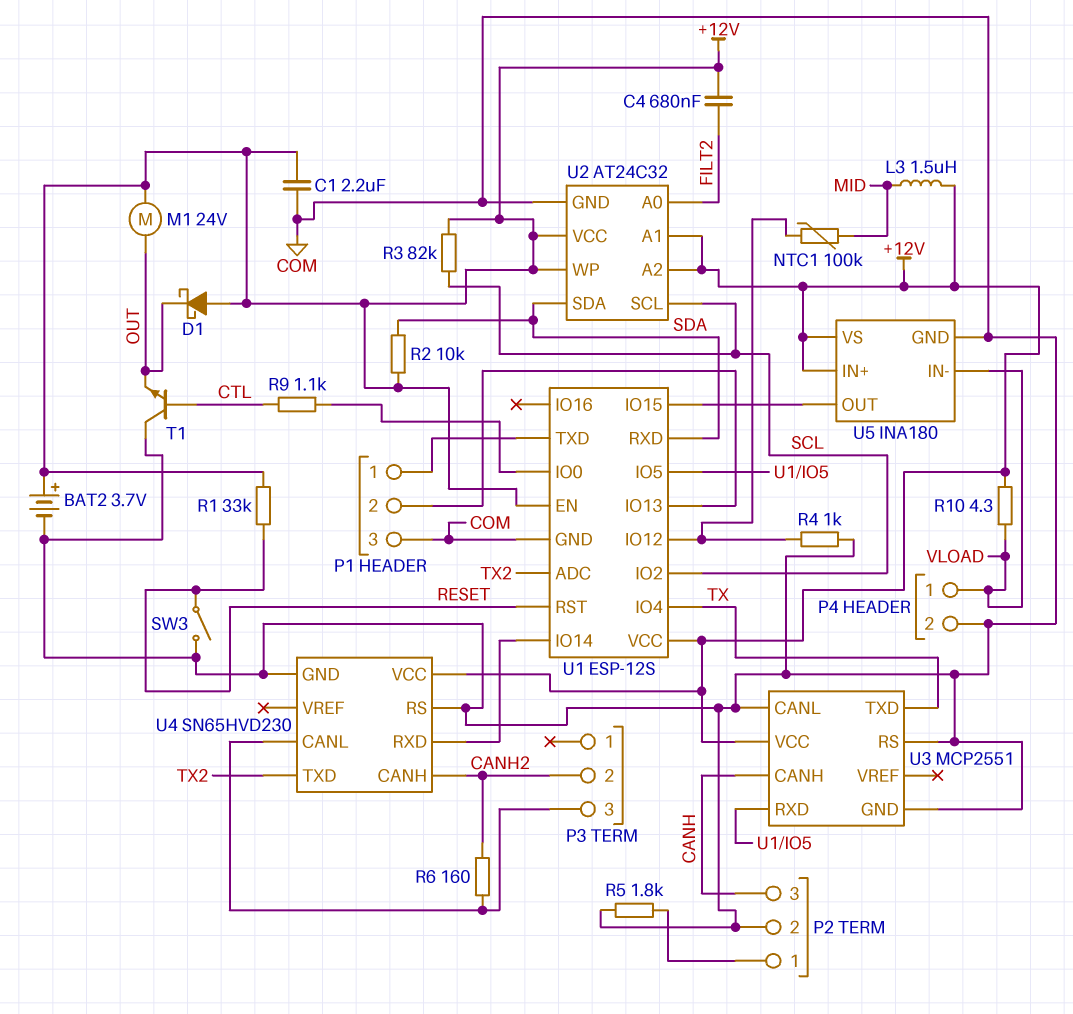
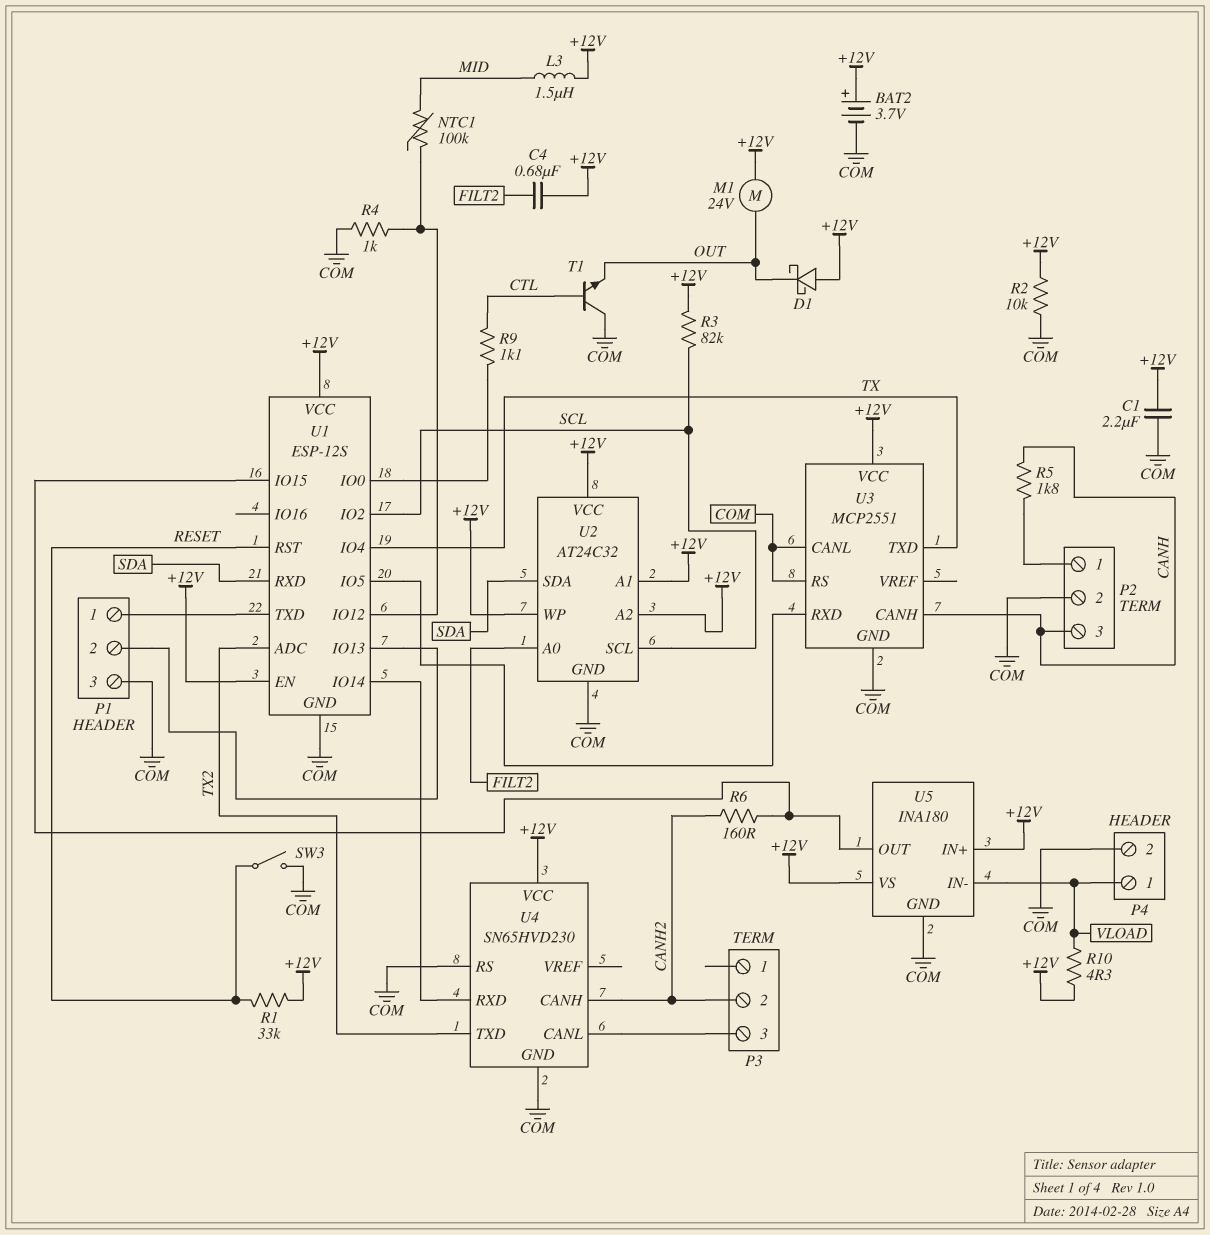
R2: 10k (+12V, SDA) -> 10k (+12V, COM)
R5: 1.8k (COM, P2/1) -> 1.8k (CANH, P2/1)
R6: 160 (CANH2, P3/3) -> 160 (CANH2, U1/IO15)

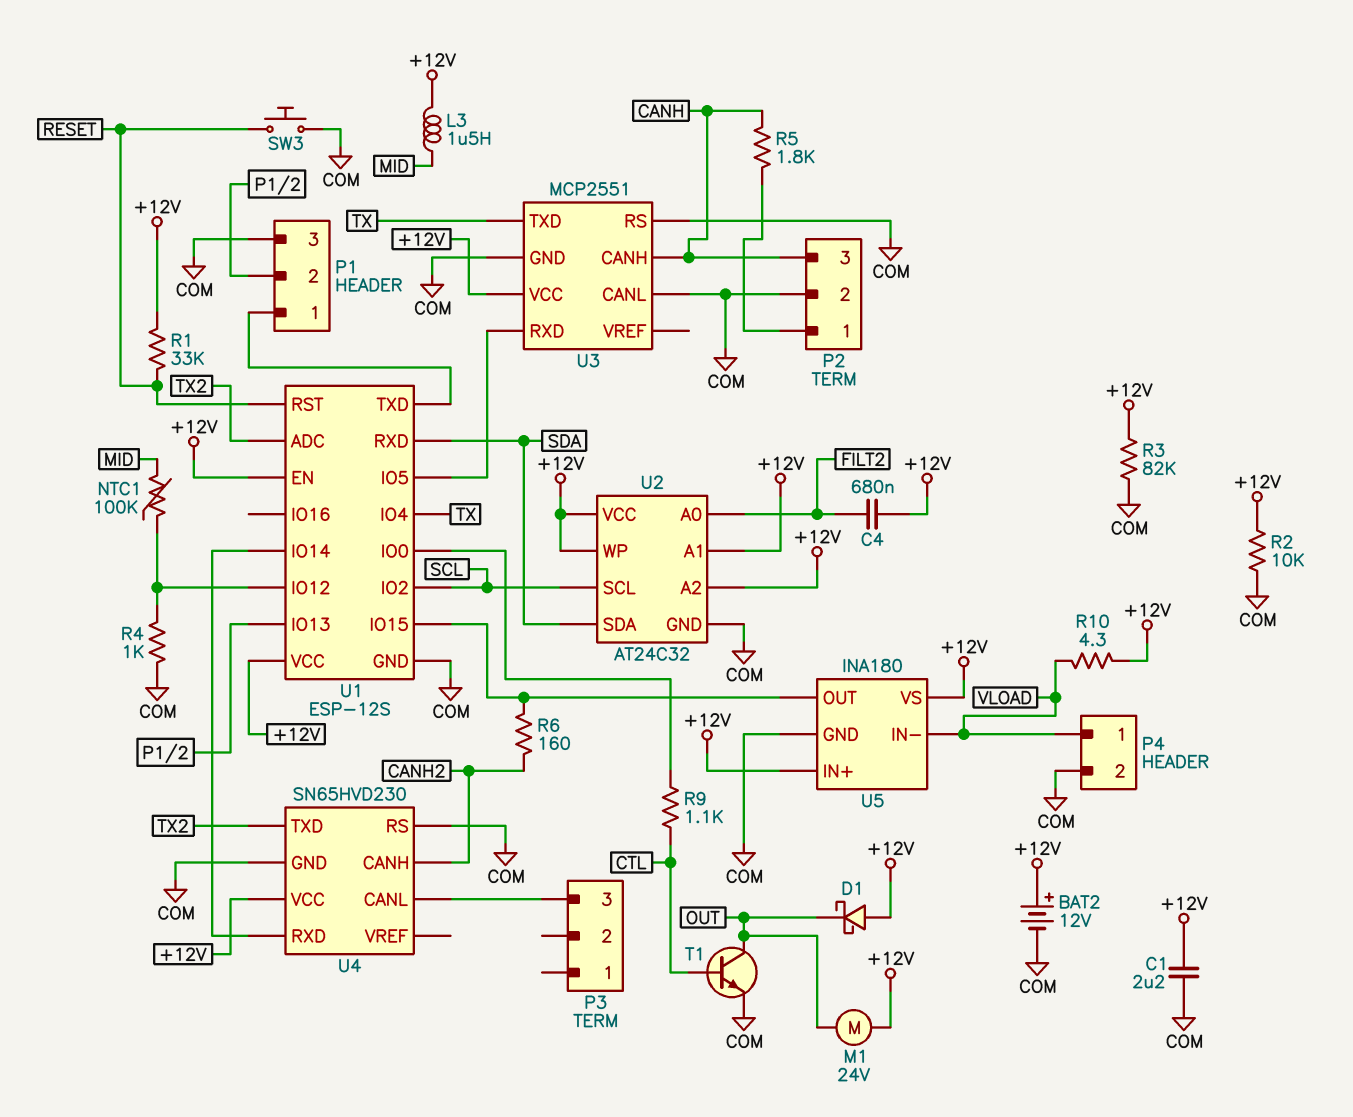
BAT2: 3.7V (plus +12V, minus COM) -> 12V (plus +12V, minus COM)
P3 pin 2: CANH2 -> none
R3: 82k (+12V, SCL) -> 82k (+12V, COM)
SW3: switch (COM, RESET) -> button (COM, RESET)
T1: NPN (B CTL, C COM, E OUT) -> NPN (B CTL, C OUT, E COM)

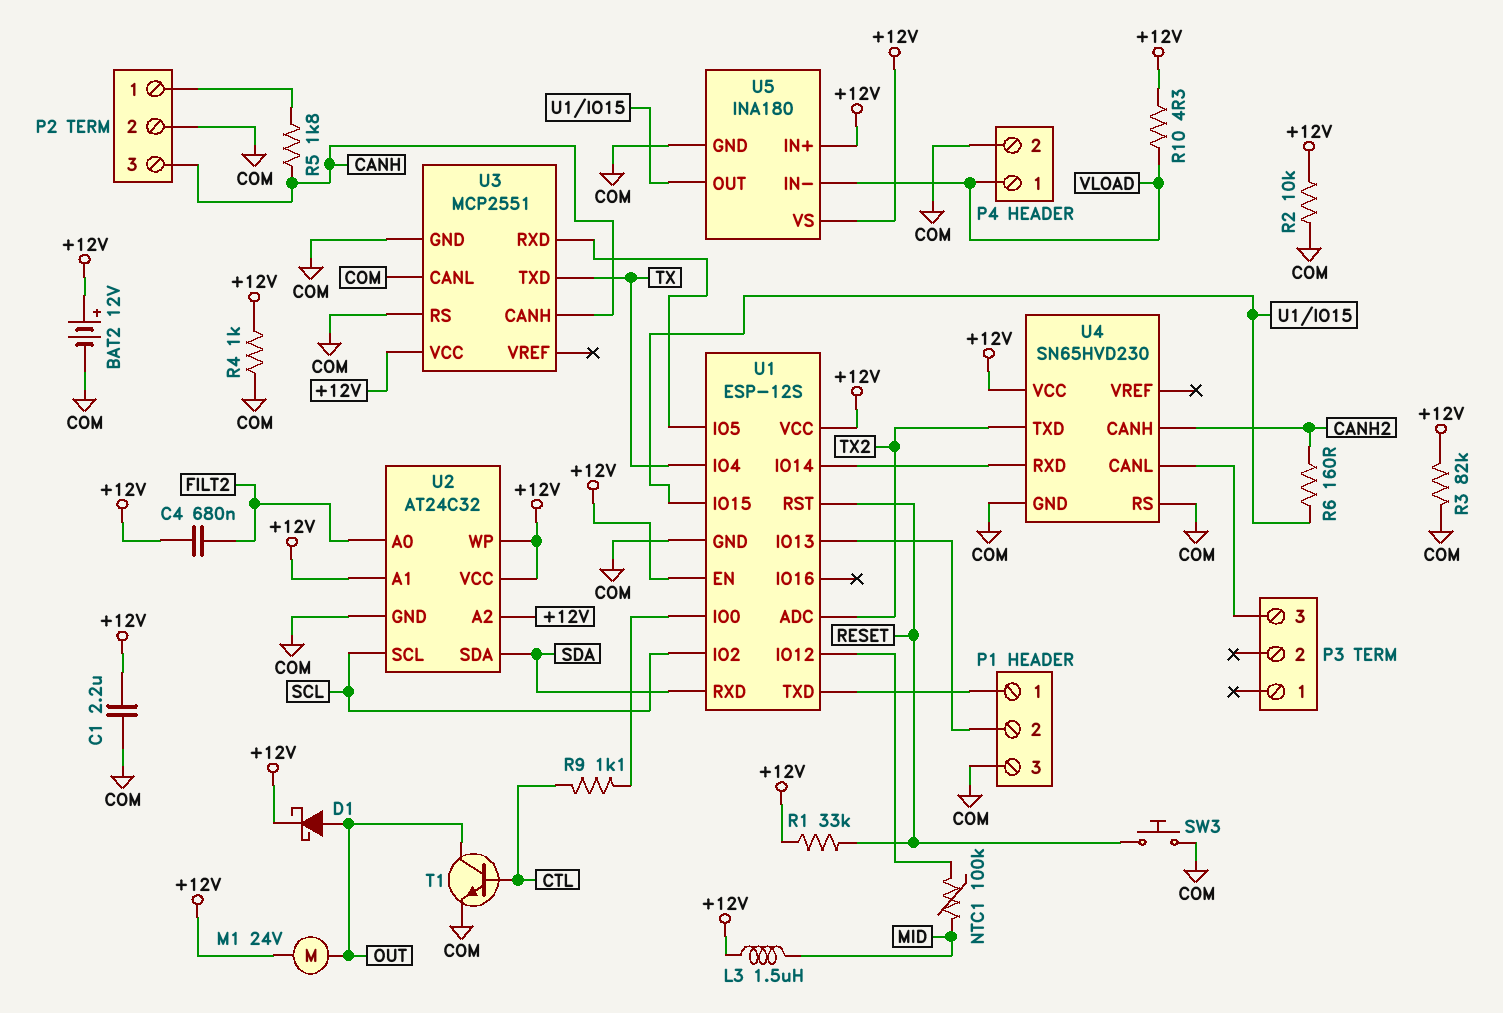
D1: schottky (A +12V, K OUT) -> schottky (A OUT, K +12V)
R4: 1k (COM, U1/IO12) -> 1k (+12V, COM)

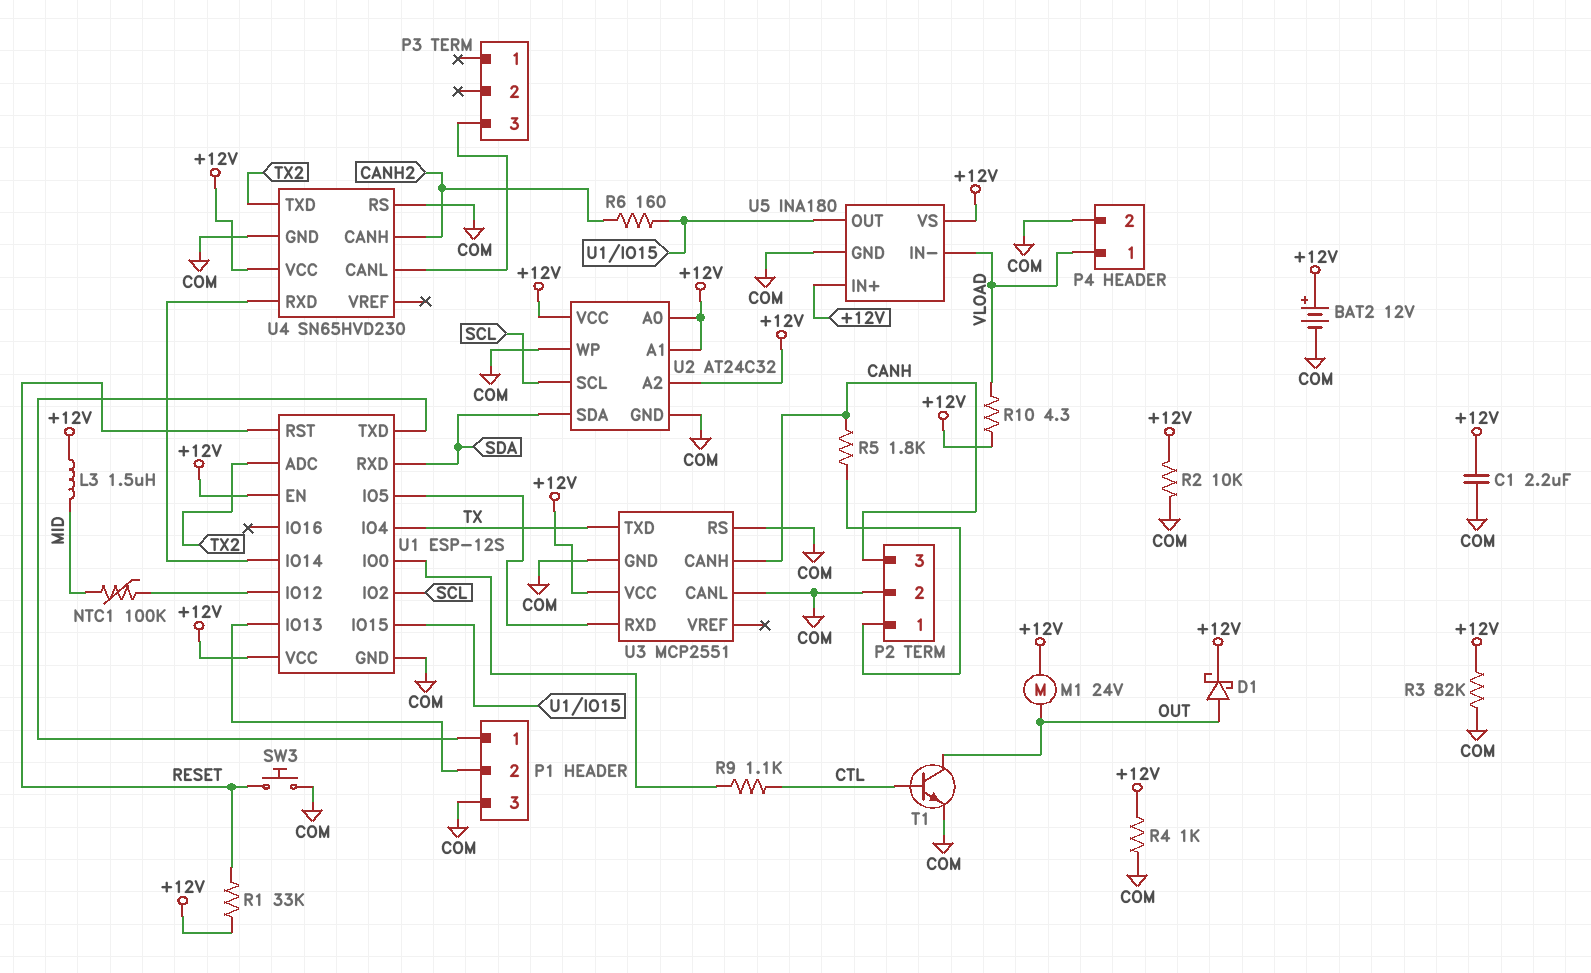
C4: 680nF (+12V, FILT2) -> none
U2 pin A0: FILT2 -> +12V
U2 pin WP: +12V -> COM

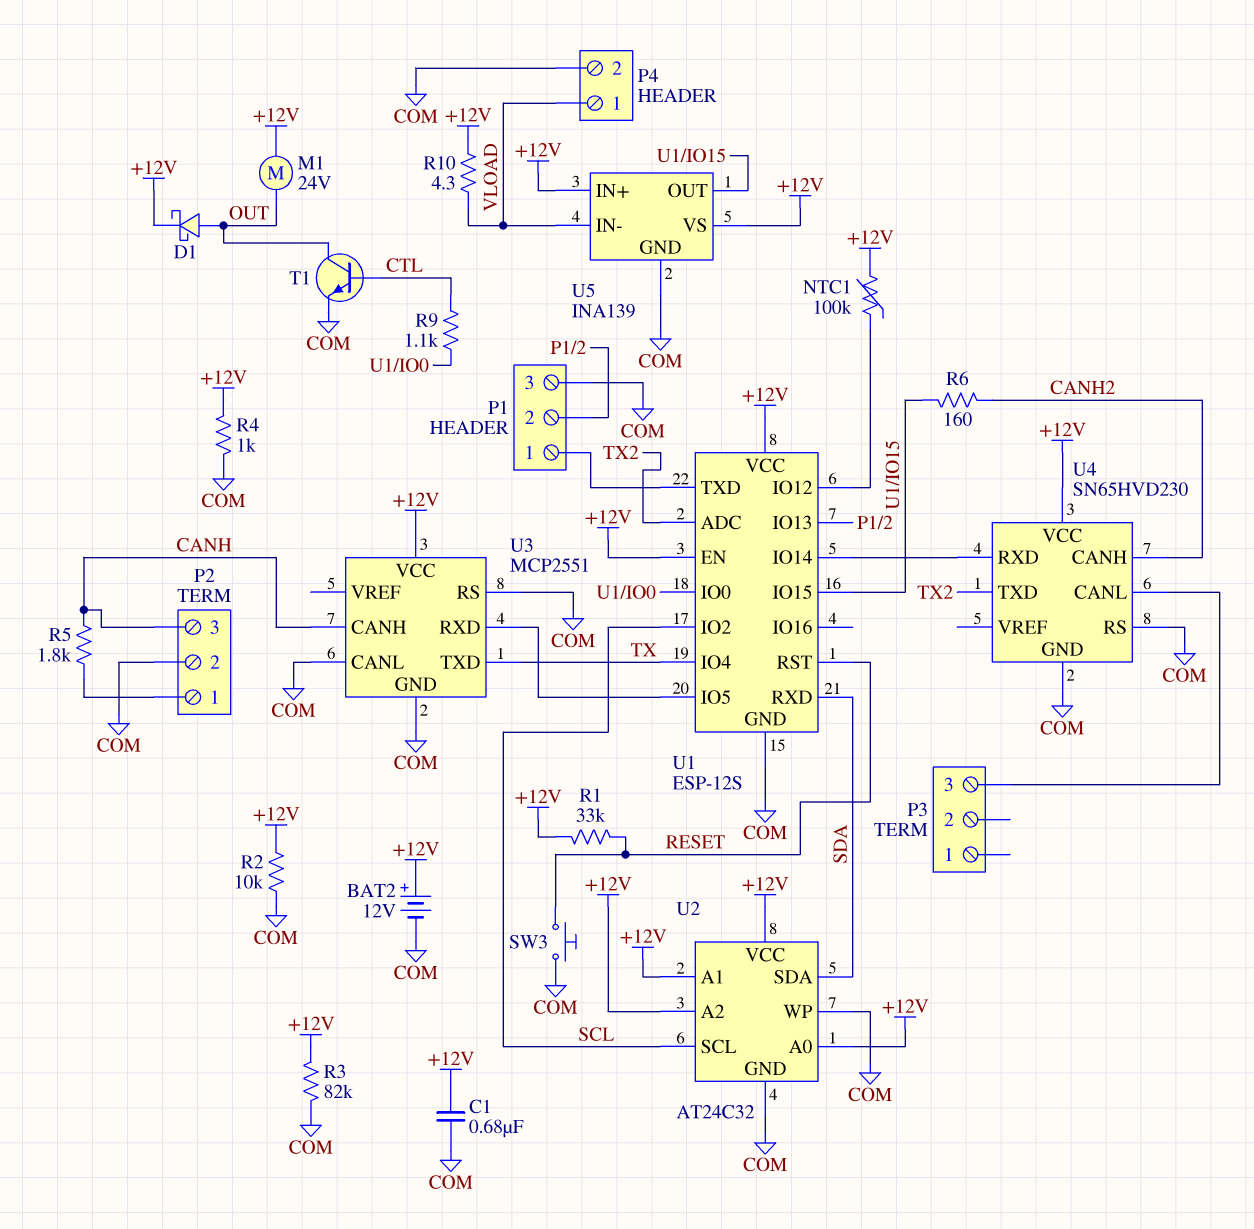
C1: 2.2uF (+12V, COM) -> 680nF (+12V, COM)
L3: 1.5uH (+12V, MID) -> none
NTC1: 100k (MID, U1/IO12) -> 100k (+12V, U1/IO12)
U5: INA180 -> INA139

